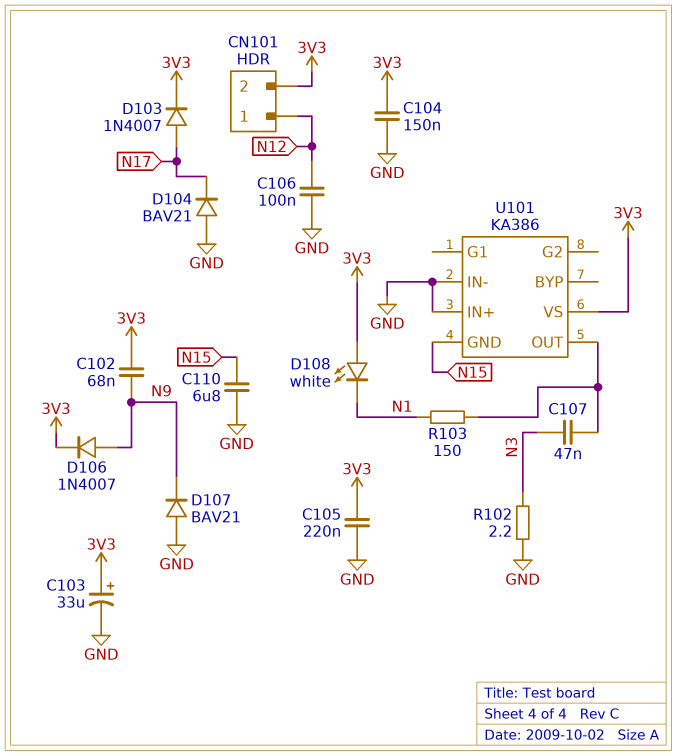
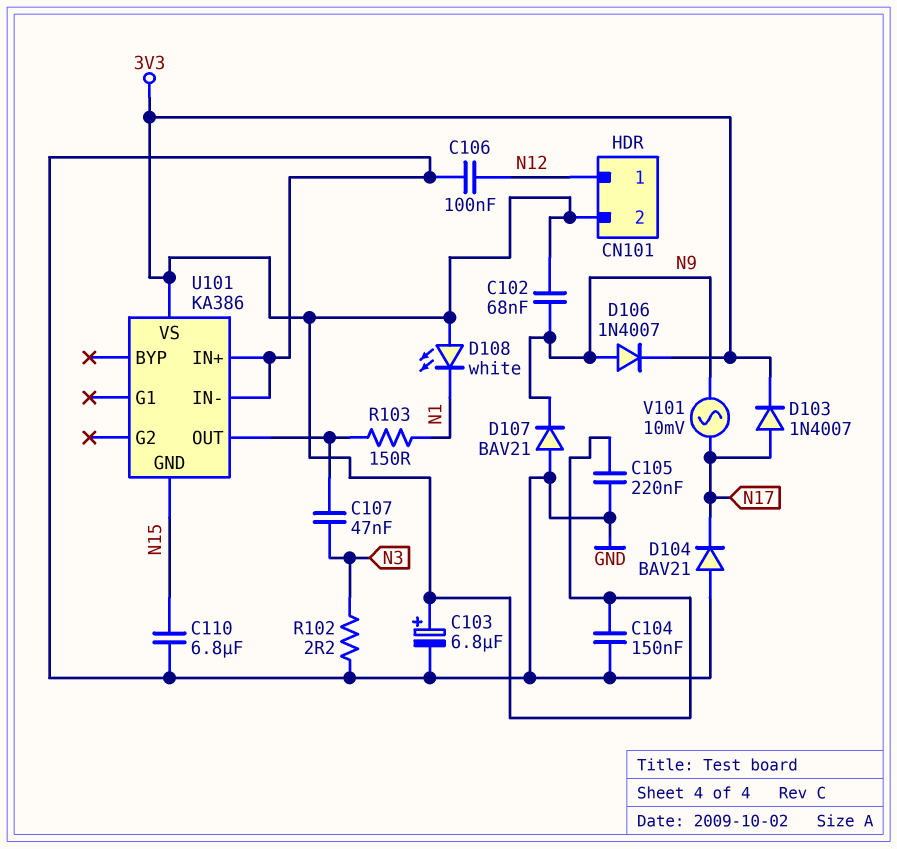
C103: 33uF (plus 3V3, minus GND) -> 6.8uF (plus 3V3, minus GND)
V101: none -> AC 10mV (N9, N17)

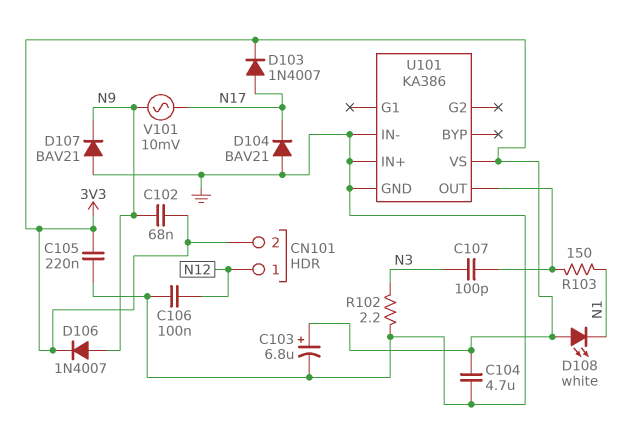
C104: 150nF (3V3, GND) -> 4.7uF (3V3, GND)
C107: 47nF (N3, U101/OUT) -> 100pF (N3, U101/OUT)
C110: 6.8uF (GND, N15) -> none
U101 pin GND: N15 -> GND

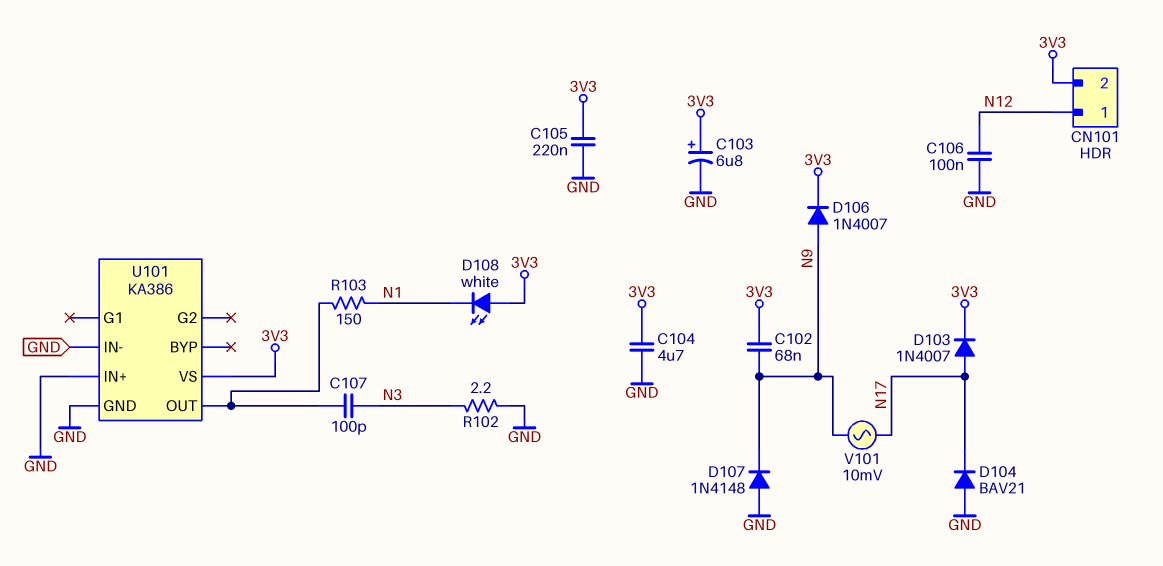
D107: diode BAV21 (A GND, K N9) -> diode 1N4148 (A GND, K N9)

